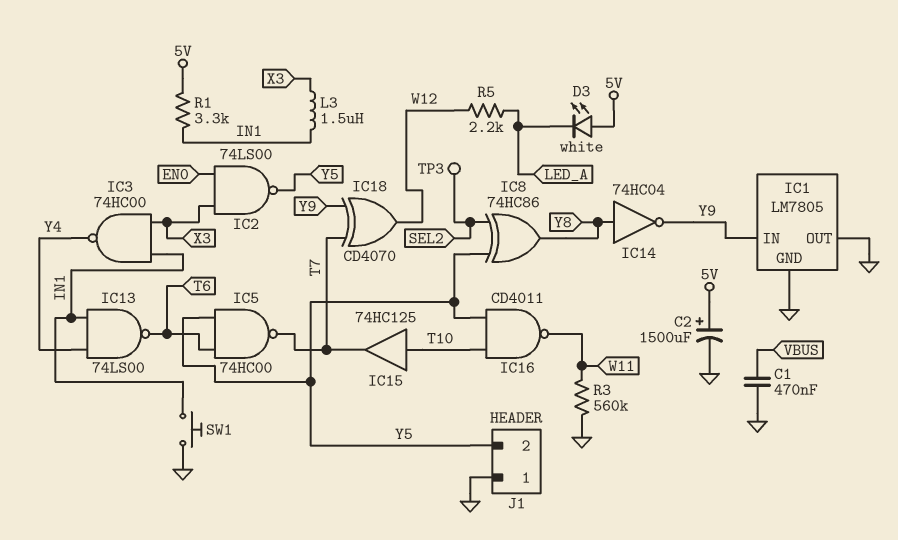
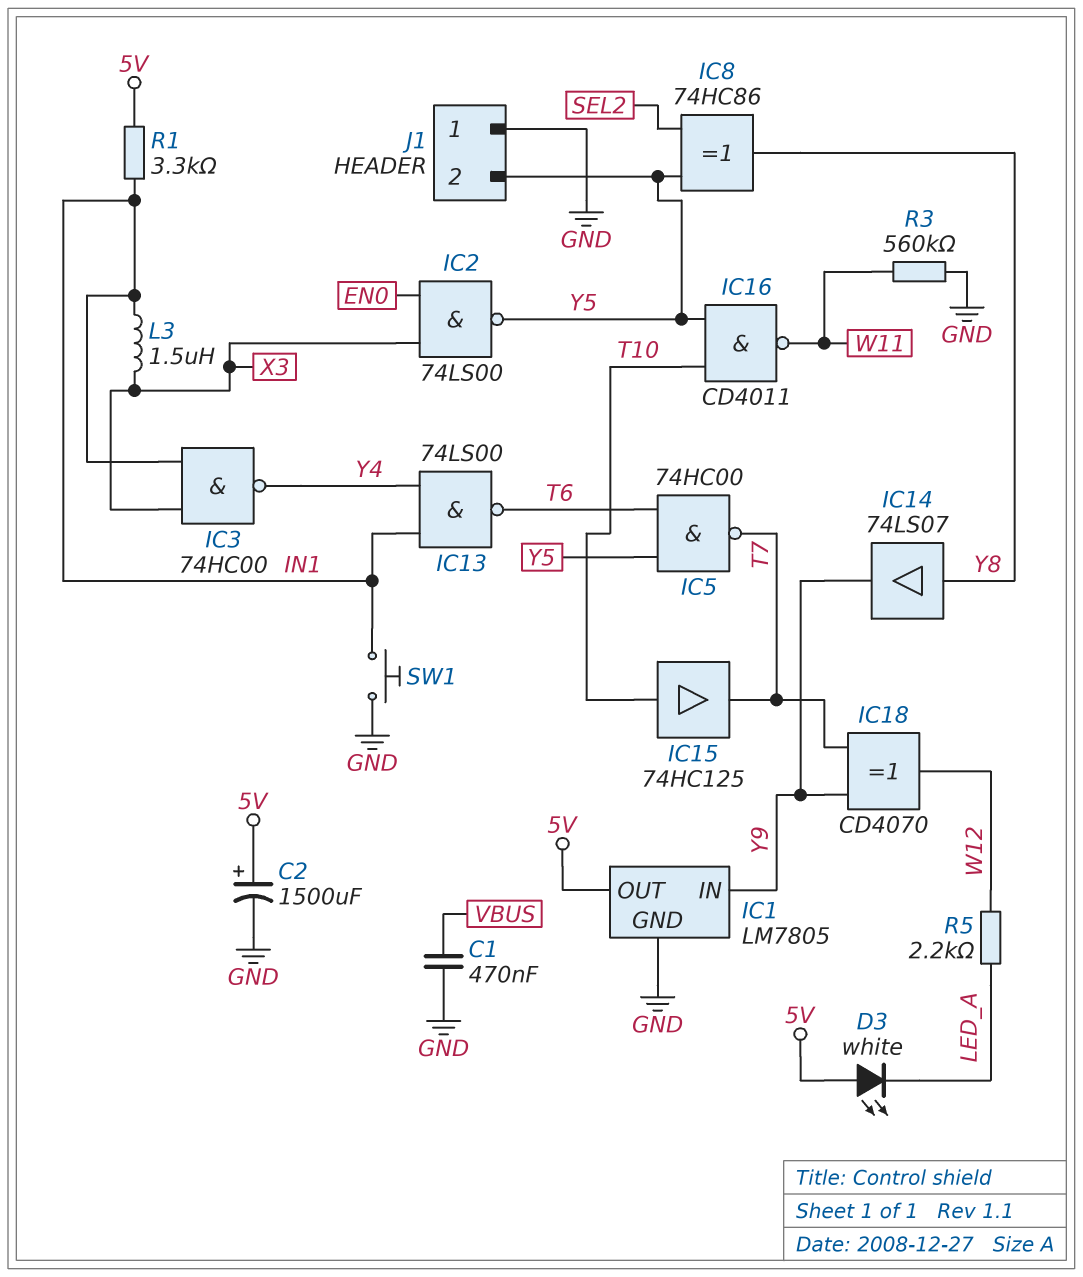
IC1 pin OUT: GND -> 5V
IC14: NOT 74HC04 (in Y8, out Y9) -> buffer 74LS07 (in Y8, out Y9)
TP3: test point (SEL2) -> none

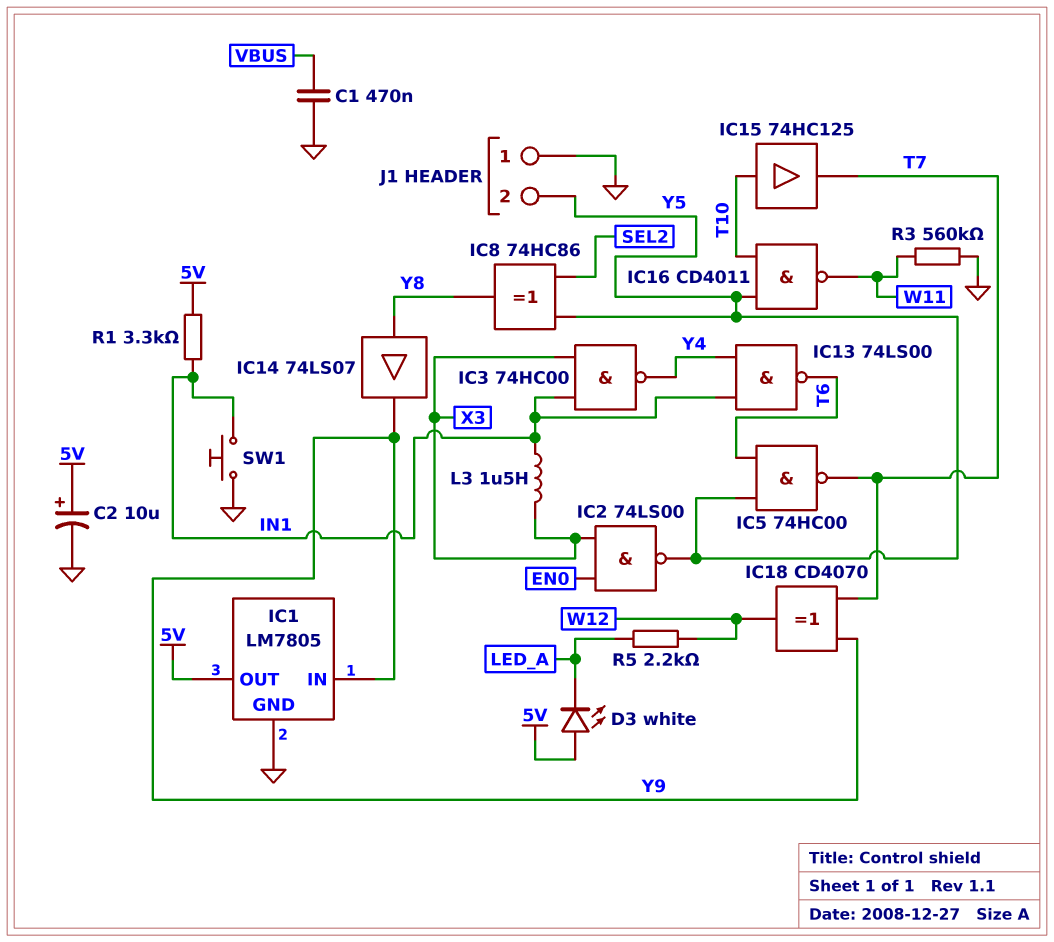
C2: 1500uF (plus 5V, minus GND) -> 10uF (plus 5V, minus GND)

